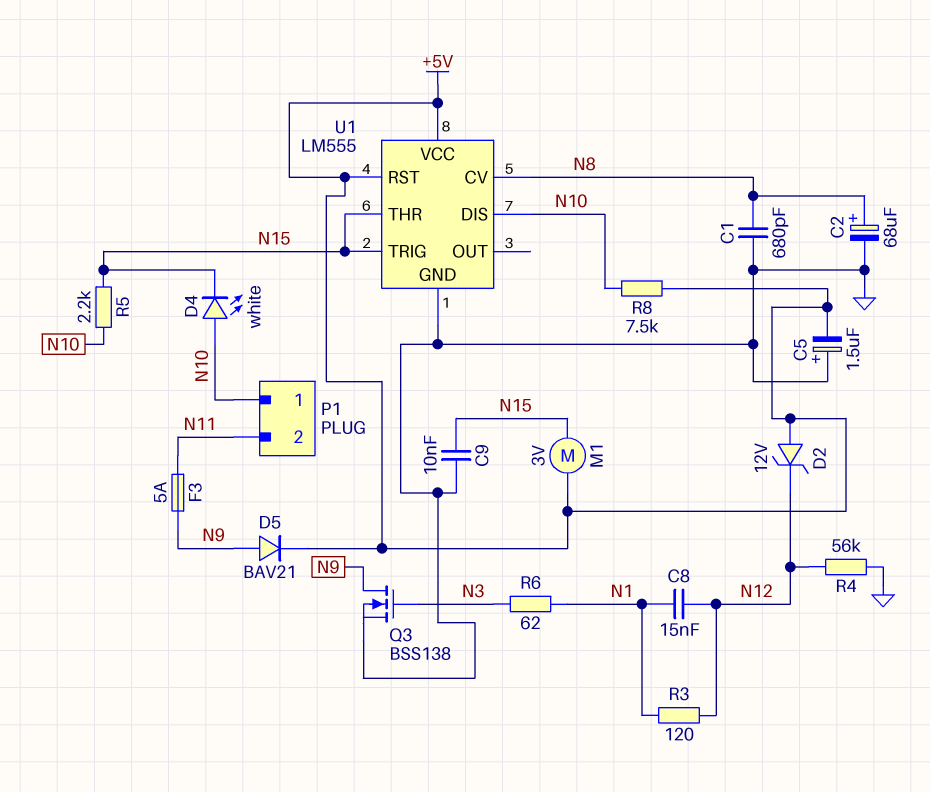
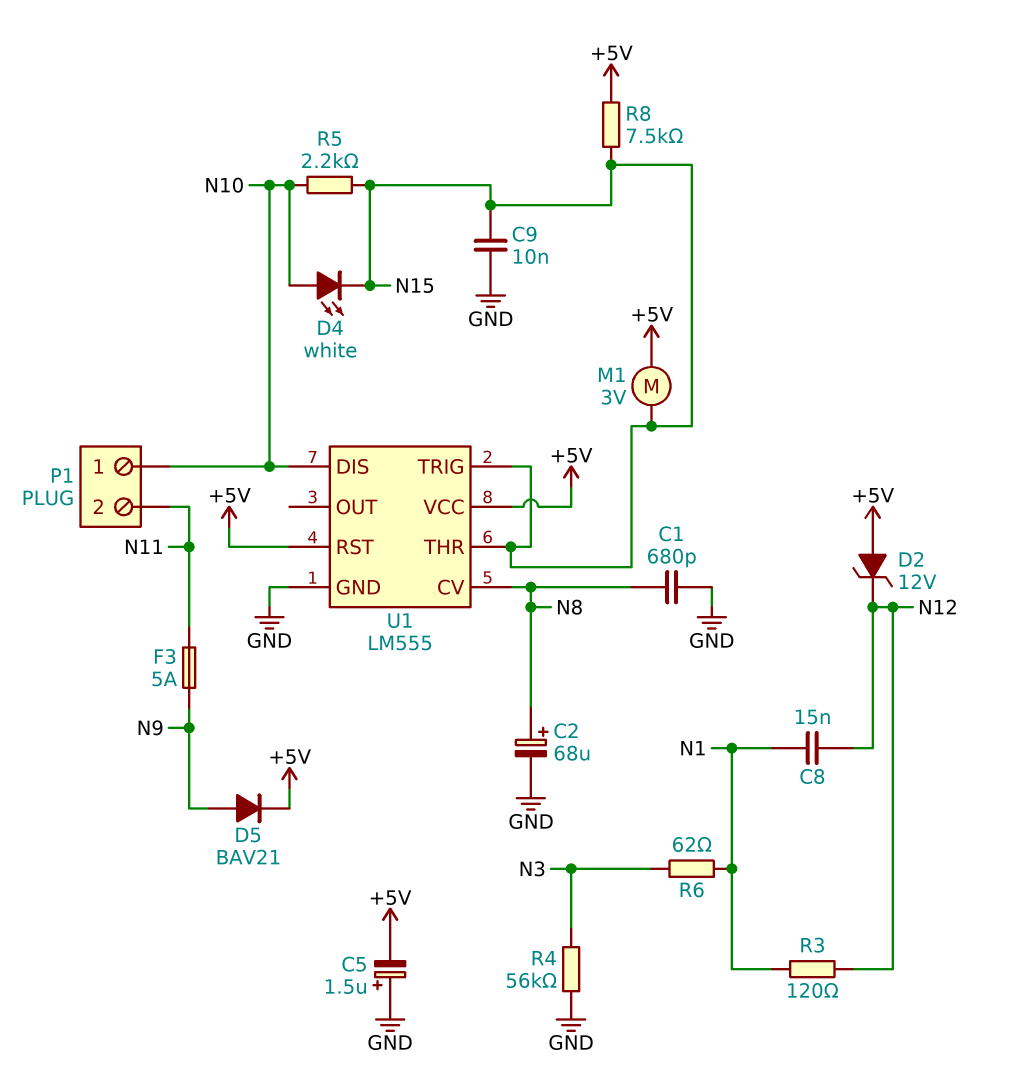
Q3: NMOS BSS138 (G N3, D N9, S GND) -> none
R4: 56k (GND, N12) -> 56k (GND, N3)
R8: 7.5k (+5V, N10) -> 7.5k (+5V, N15)

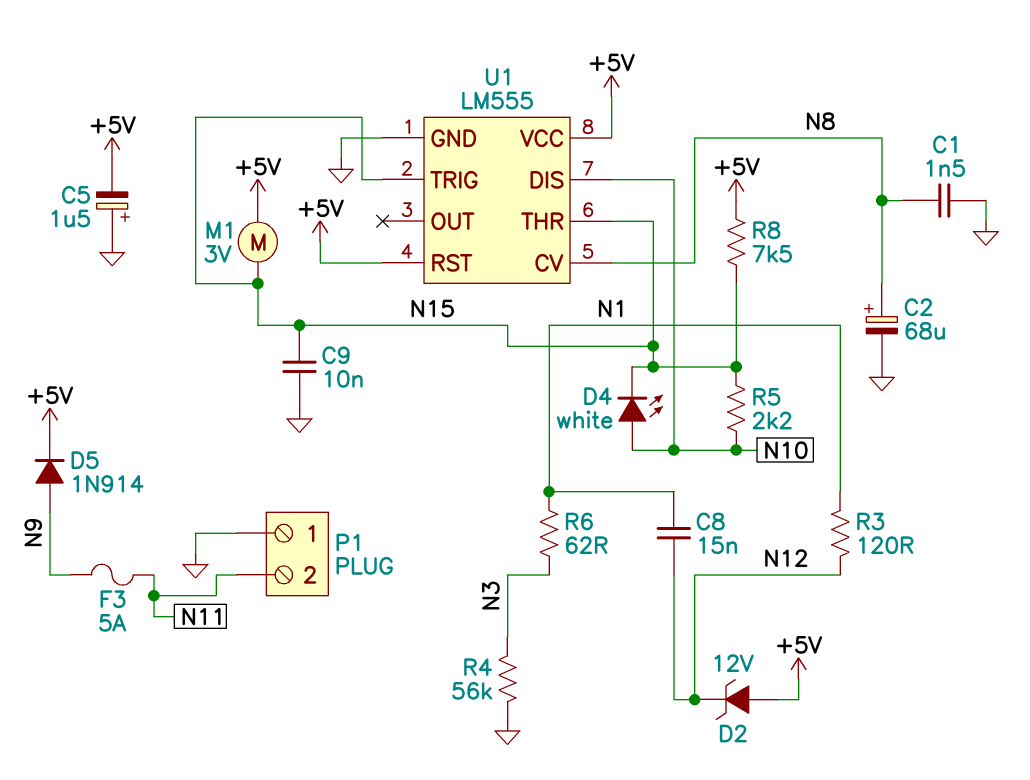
C1: 680pF (GND, N8) -> 1.5nF (GND, N8)
D5: diode BAV21 (A N9, K +5V) -> diode 1N914 (A N9, K +5V)
P1 pin 1: N10 -> GND

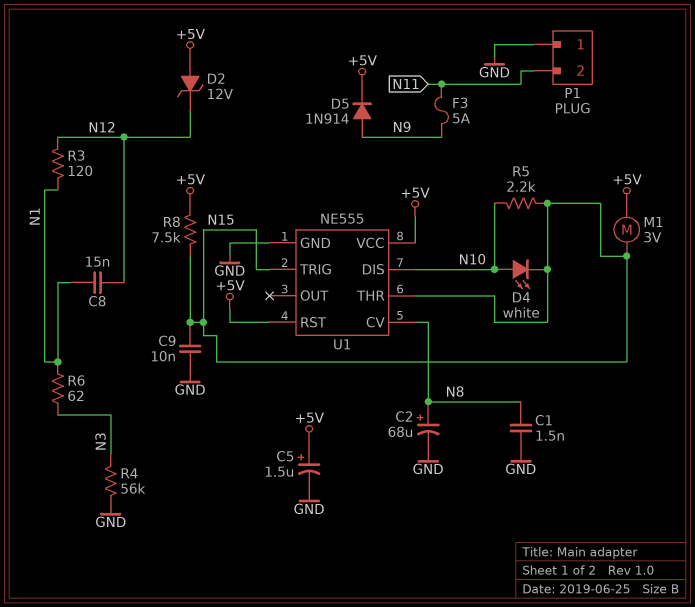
C5: 1.5uF (plus GND, minus +5V) -> 1.5uF (plus +5V, minus GND)
U1: LM555 -> NE555

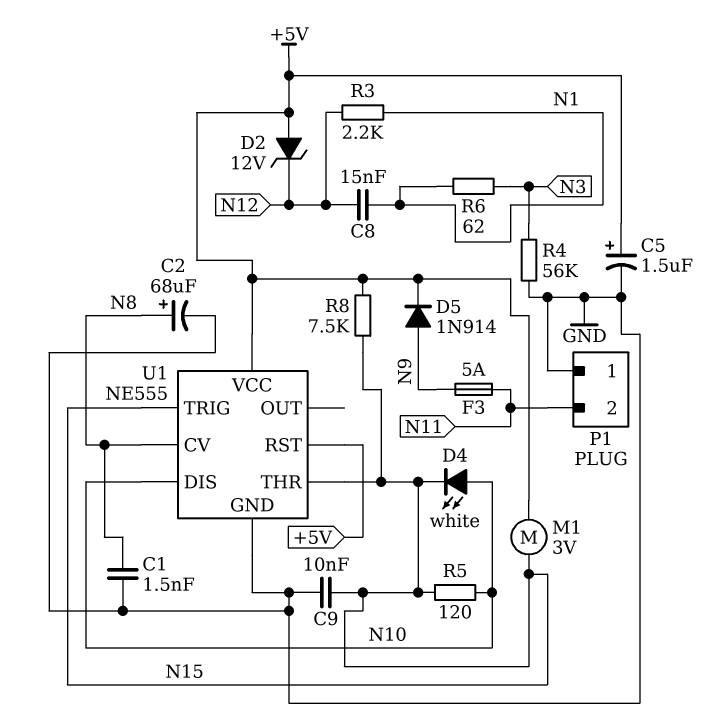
R3: 120 (N1, N12) -> 2.2k (N1, N12)
R5: 2.2k (N10, N15) -> 120 (N10, N15)

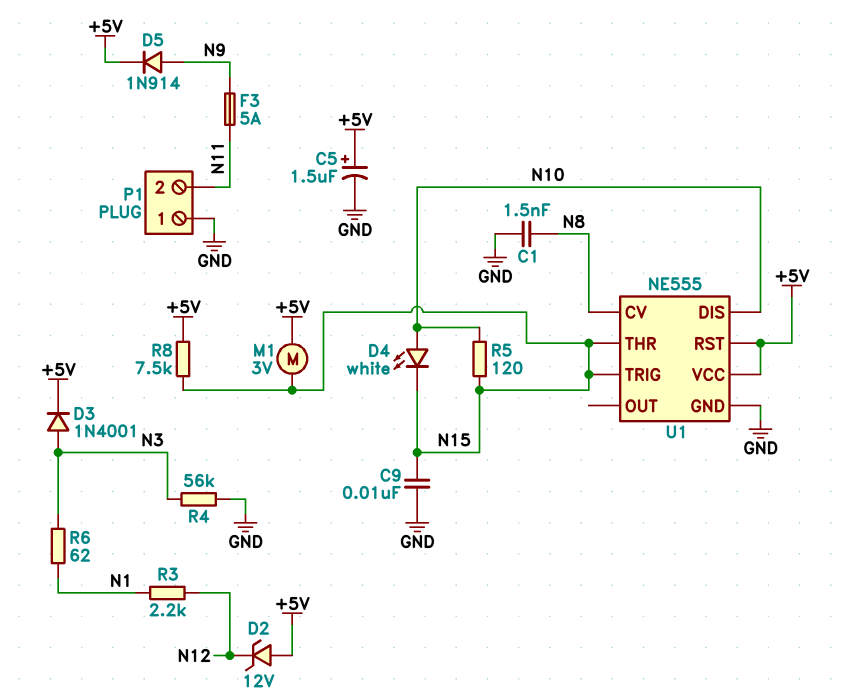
C2: 68uF (plus N8, minus GND) -> none
C8: 15nF (N1, N12) -> none
D3: none -> diode 1N4001 (A N3, K +5V)

